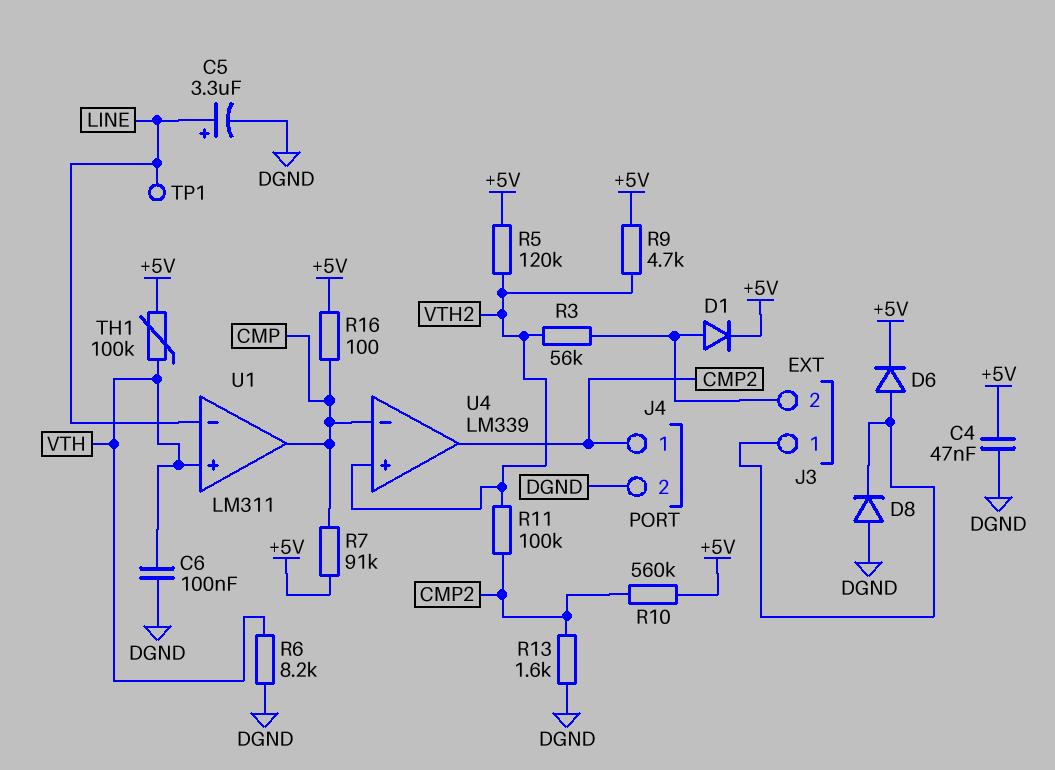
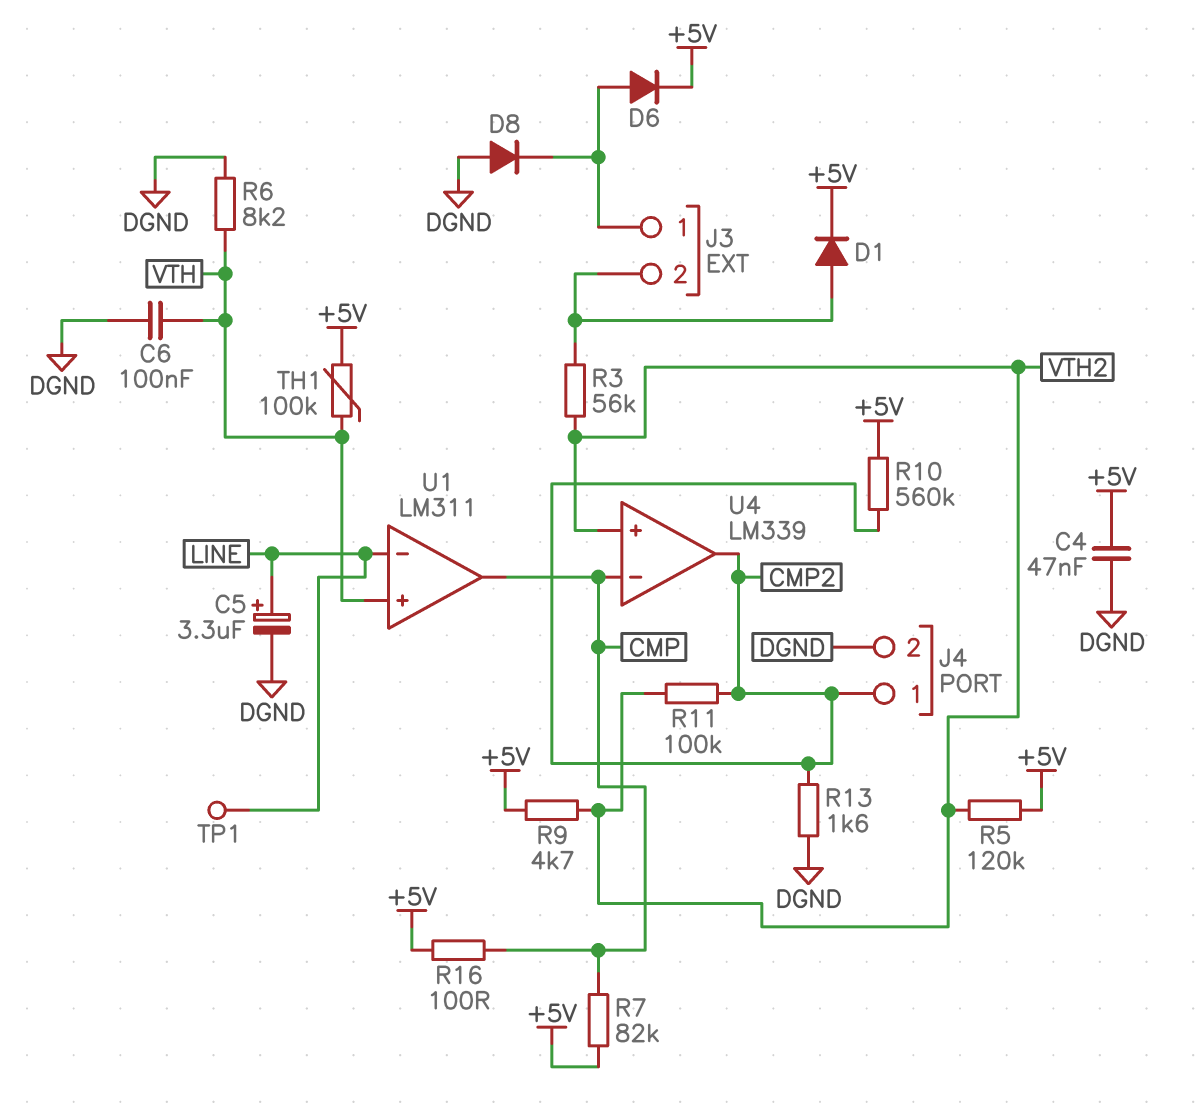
R7: 91k (+5V, CMP) -> 82k (+5V, CMP)

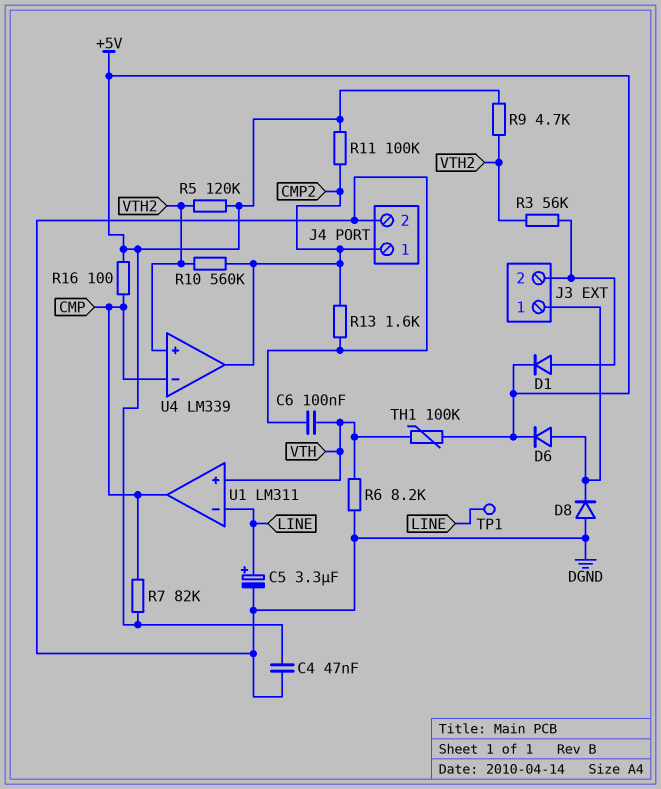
R10: 560k (+5V, CMP2) -> 560k (CMP2, VTH2)
R11: 100k (CMP2, VTH2) -> 100k (+5V, CMP2)

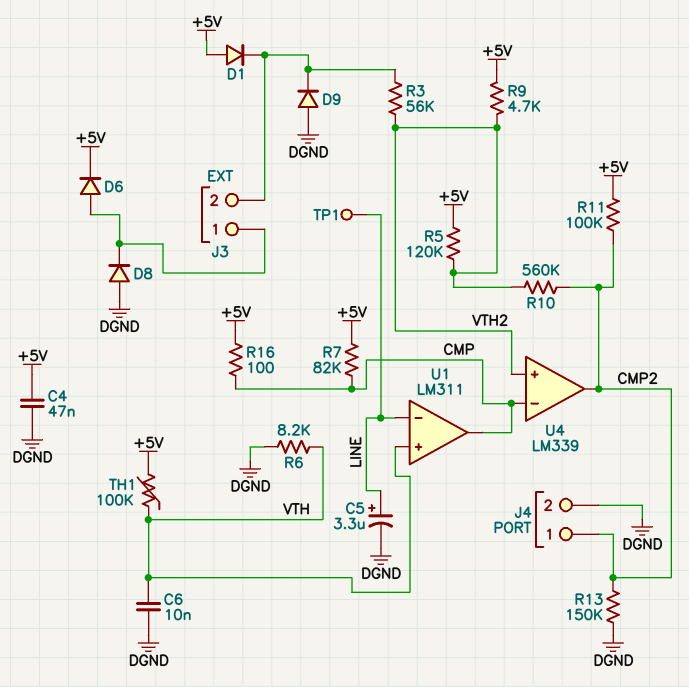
C6: 100nF (DGND, VTH) -> 10nF (DGND, VTH)
D1: diode (A J3/2, K +5V) -> diode (A +5V, K J3/2)
D9: none -> diode (A DGND, K J3/2)
R13: 1.6k (CMP2, DGND) -> 150k (CMP2, DGND)

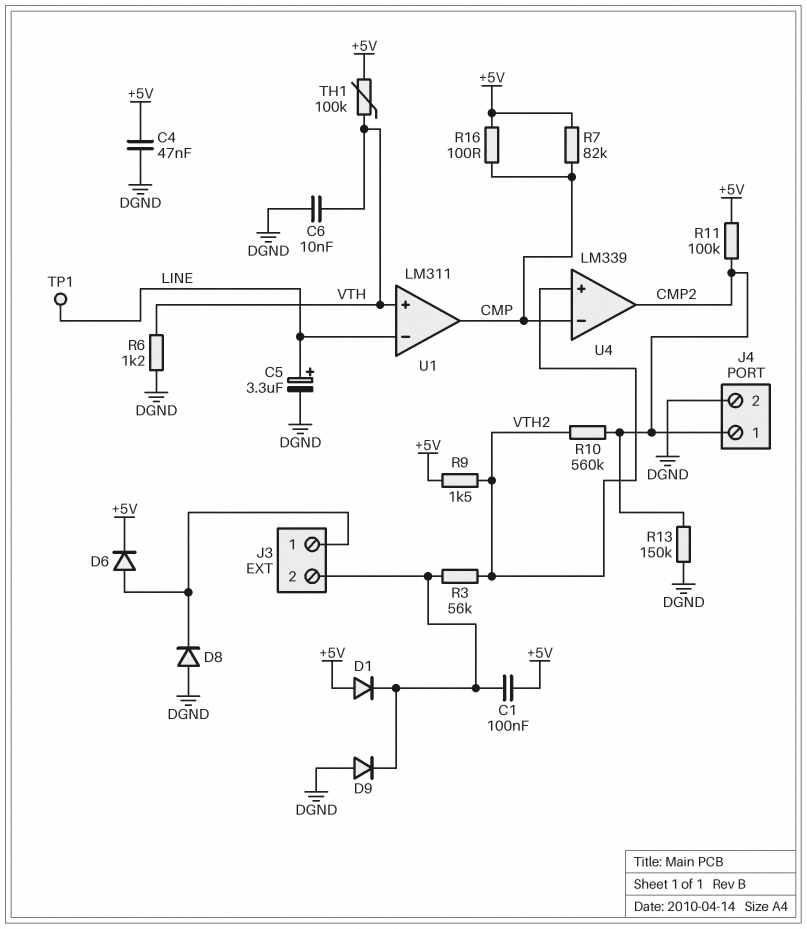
C1: none -> 100nF (+5V, J3/2)
R5: 120k (+5V, VTH2) -> none
R6: 8.2k (DGND, VTH) -> 1.2k (DGND, VTH)
R9: 4.7k (+5V, VTH2) -> 1.5k (+5V, VTH2)

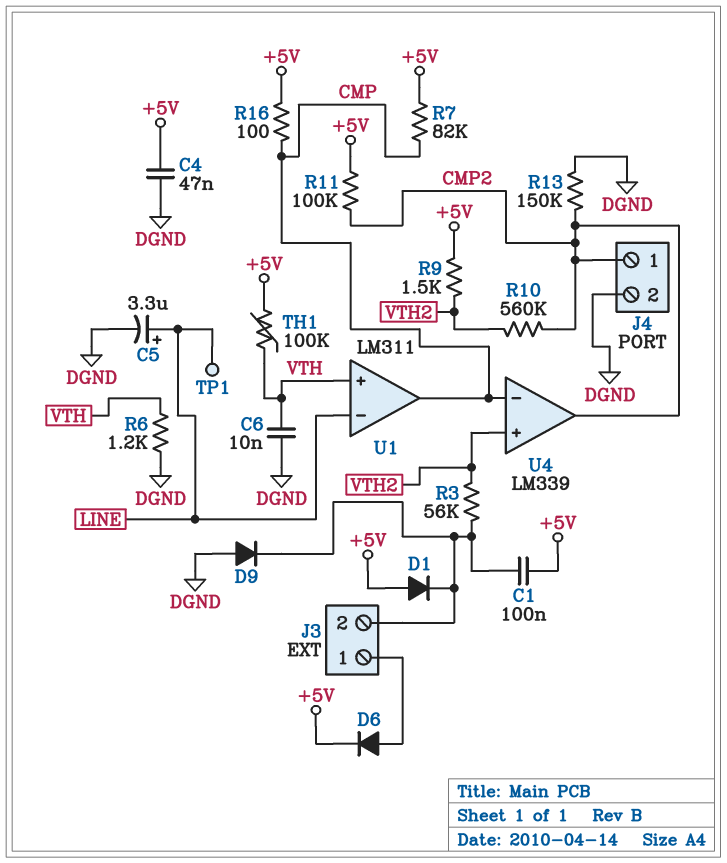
D8: diode (A DGND, K J3/1) -> none

